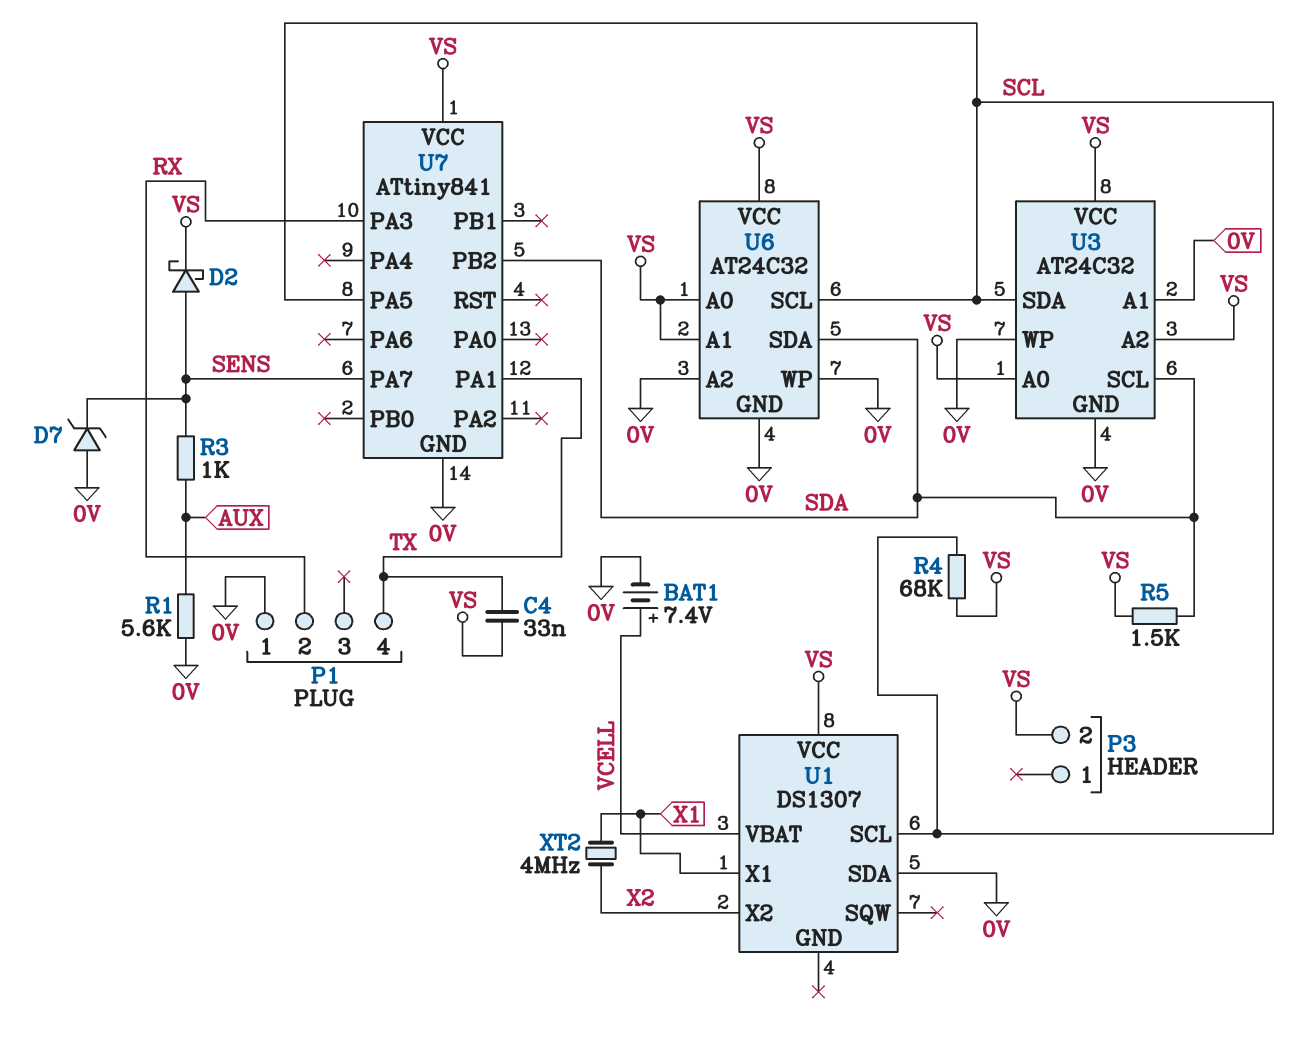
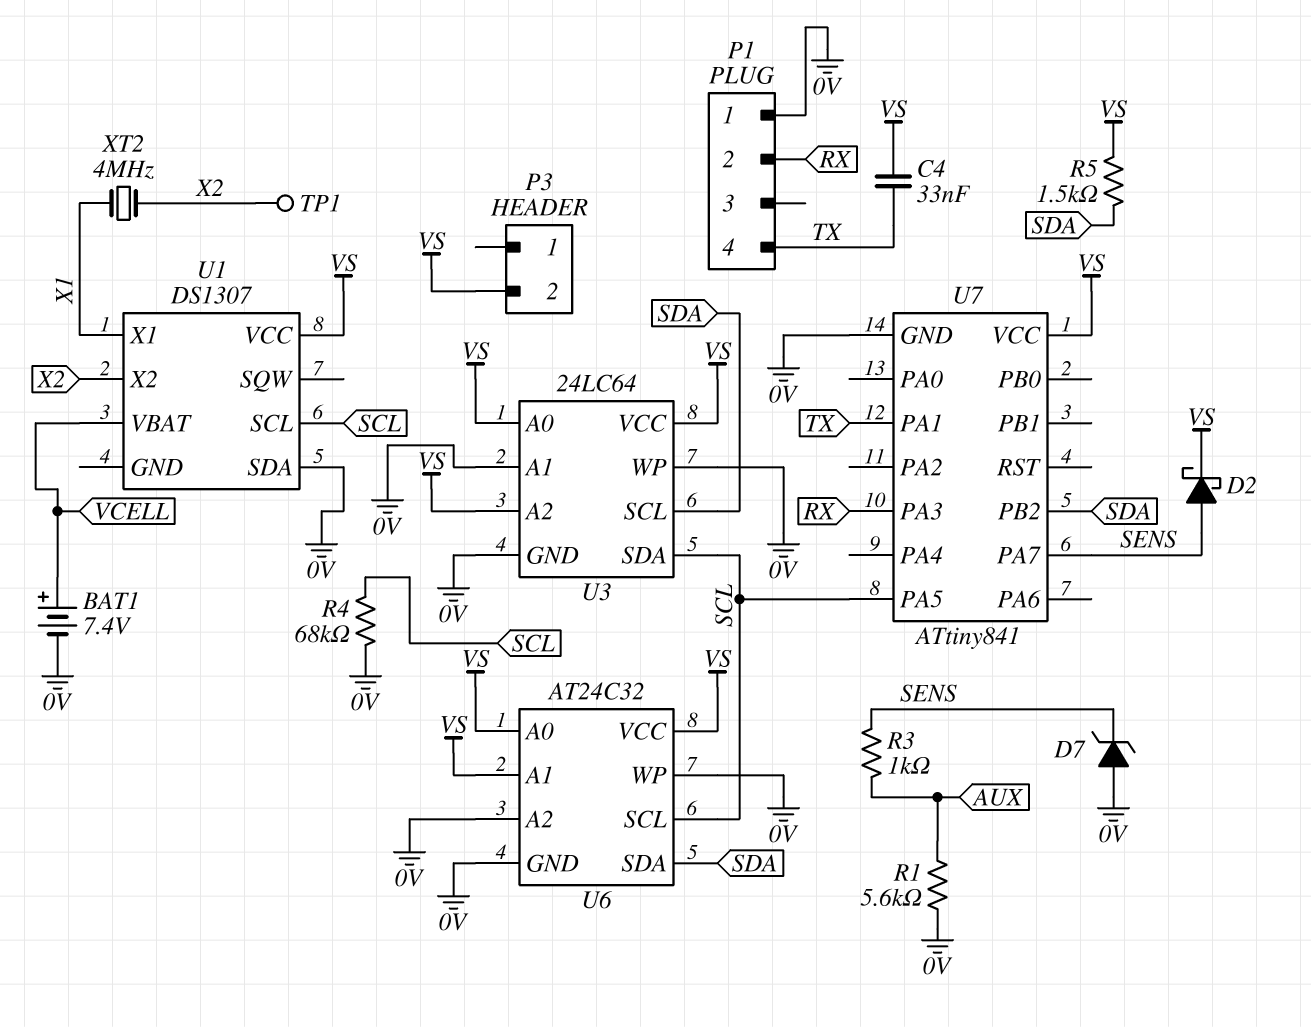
R4: 68k (SCL, VS) -> 68k (0V, SCL)
TP1: none -> test point (X2)
U3: AT24C32 -> 24LC64

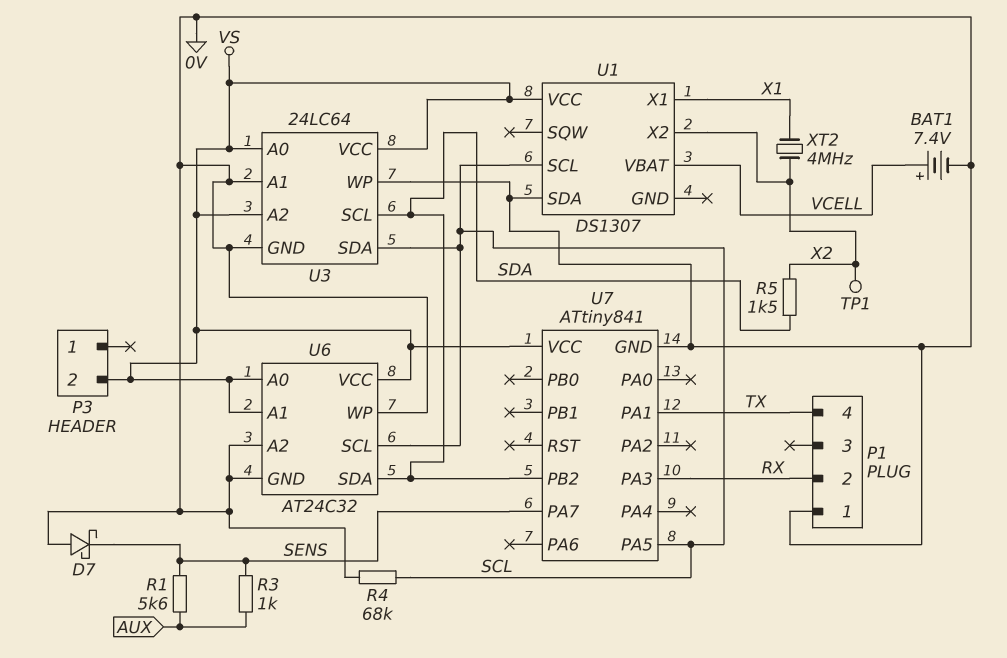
C4: 33nF (TX, VS) -> none
D2: schottky (A SENS, K VS) -> none
D7: zener (A 0V, K SENS) -> schottky (A 0V, K SENS)
R1: 5.6k (0V, AUX) -> 5.6k (AUX, SENS)
R5: 1.5k (SDA, VS) -> 1.5k (SDA, X2)

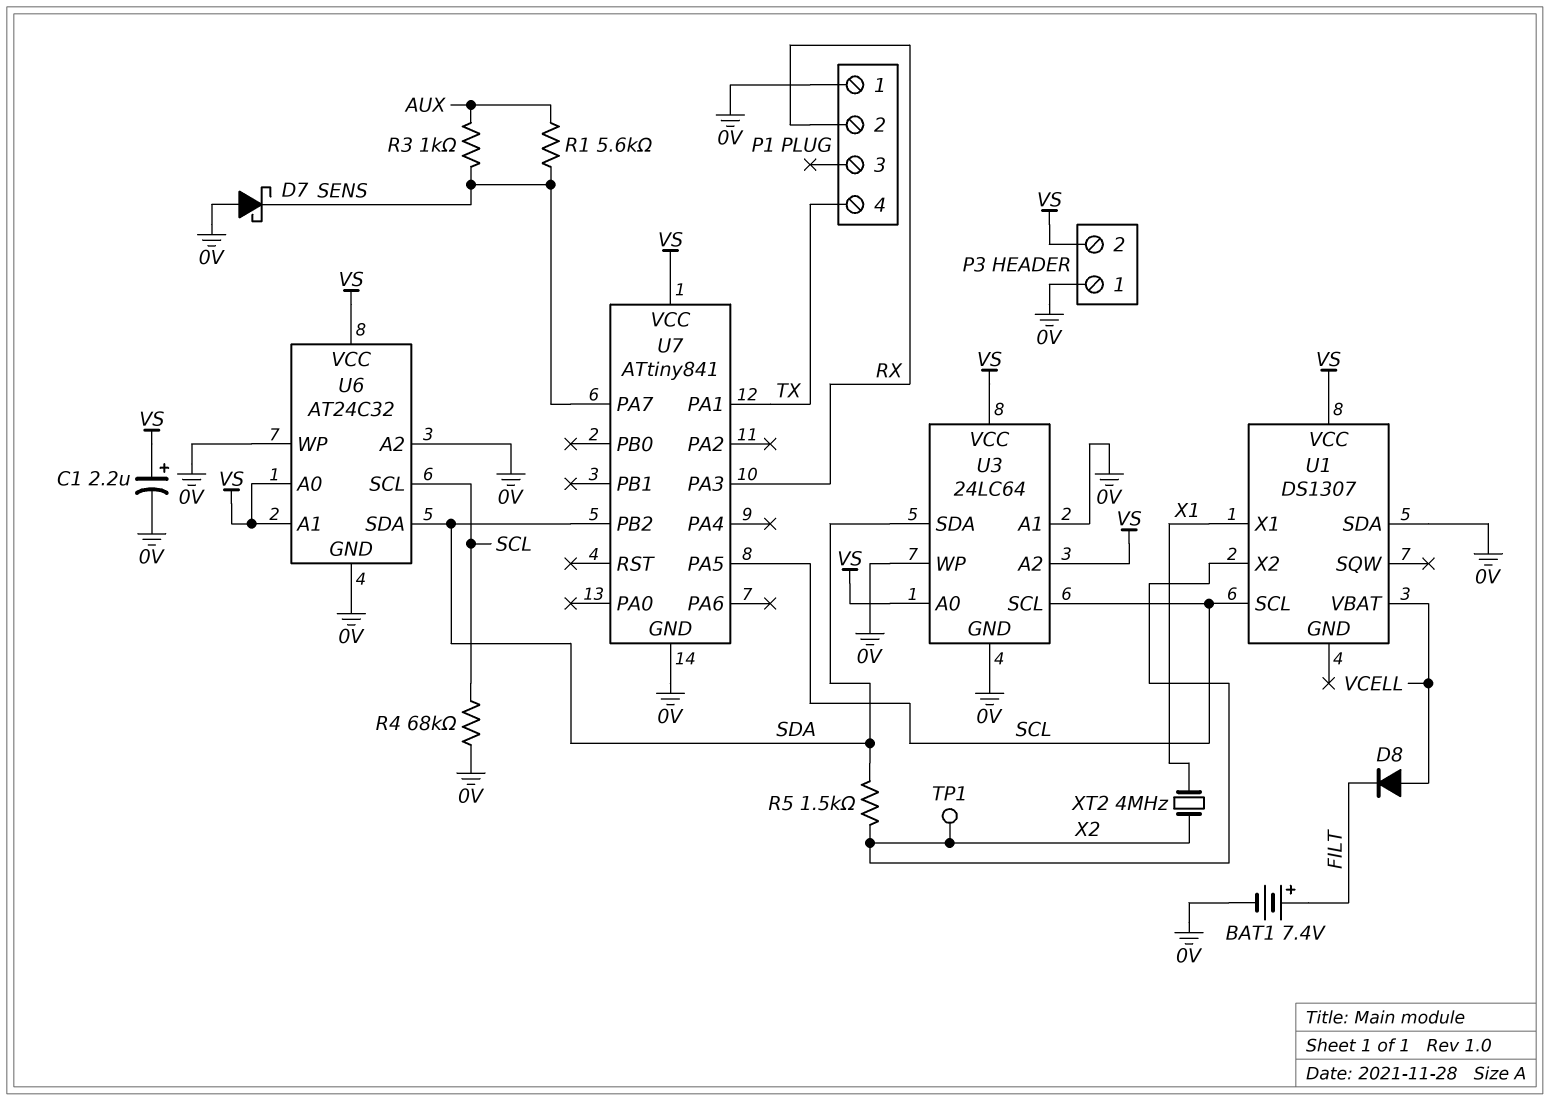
BAT1: 7.4V (plus VCELL, minus 0V) -> 7.4V (plus FILT, minus 0V)
C1: none -> 2.2uF (plus VS, minus 0V)
D8: none -> diode (A VCELL, K FILT)
P3 pin 1: none -> 0V
U3 pin SCL: SDA -> SCL
U3 pin SDA: SCL -> SDA

